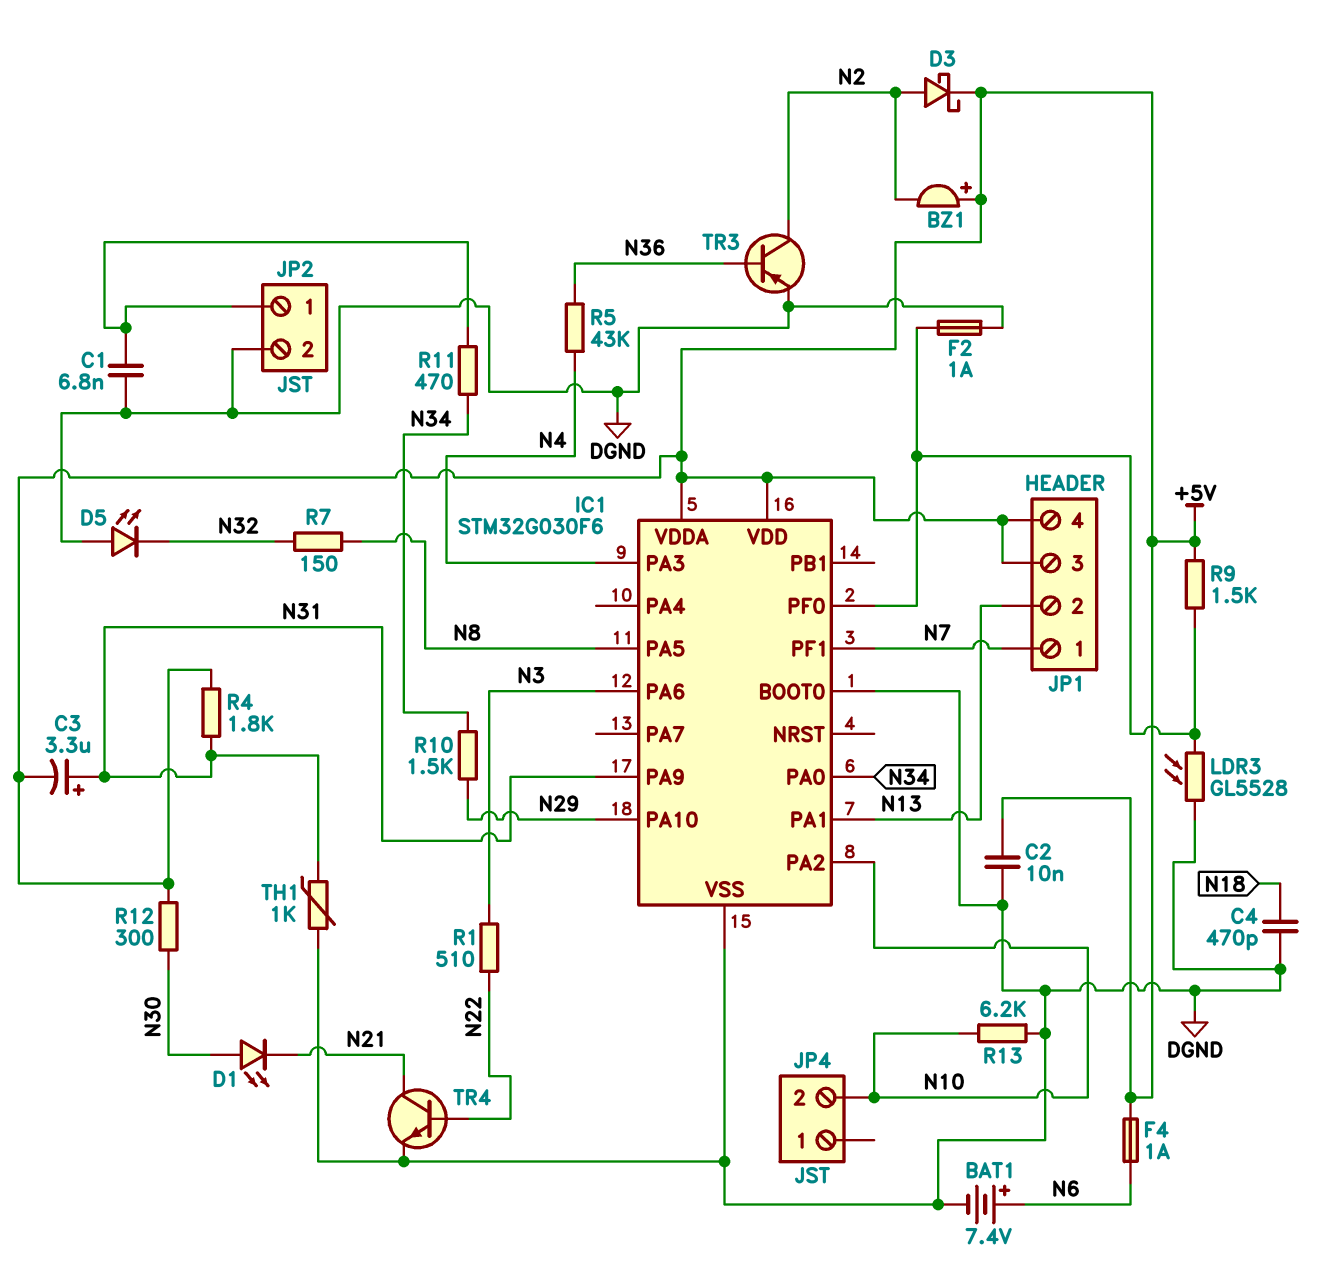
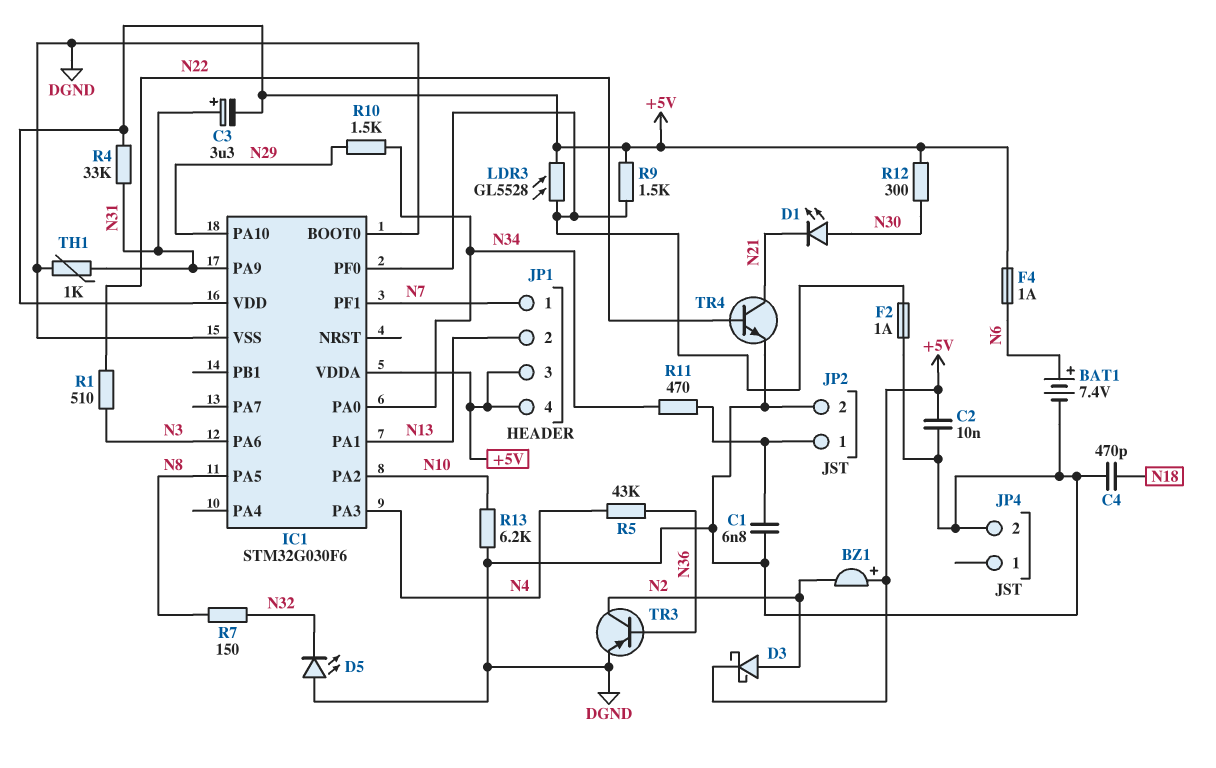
JP4 pin 2: N10 -> DGND
LDR3: GL5528 (DGND, IC1/PF0) -> GL5528 (+5V, IC1/PF0)
R4: 1.8k (+5V, N31) -> 33k (+5V, N31)

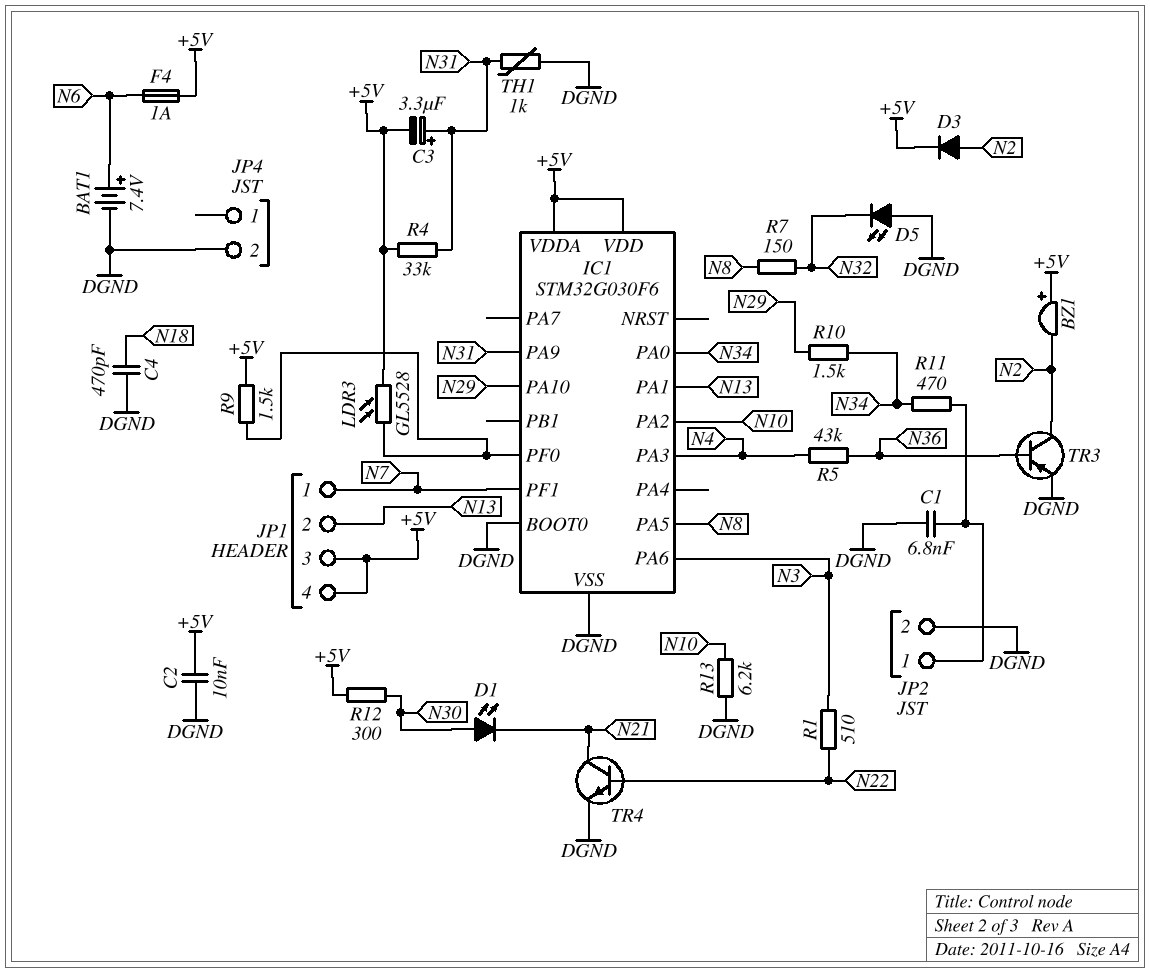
D3: schottky (A N2, K +5V) -> diode (A N2, K +5V)
F2: 1A (DGND, IC1/PF0) -> none

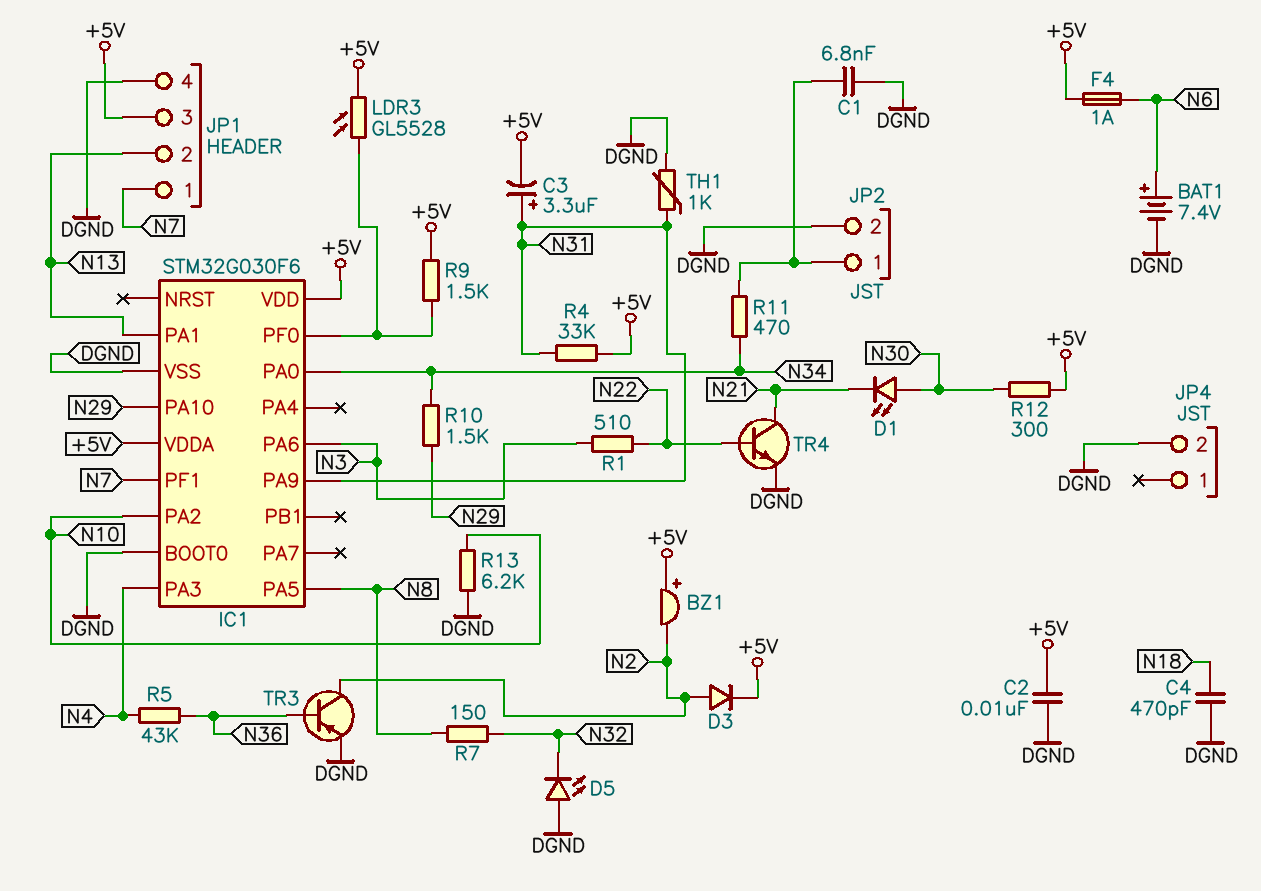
JP1 pin 4: +5V -> DGND

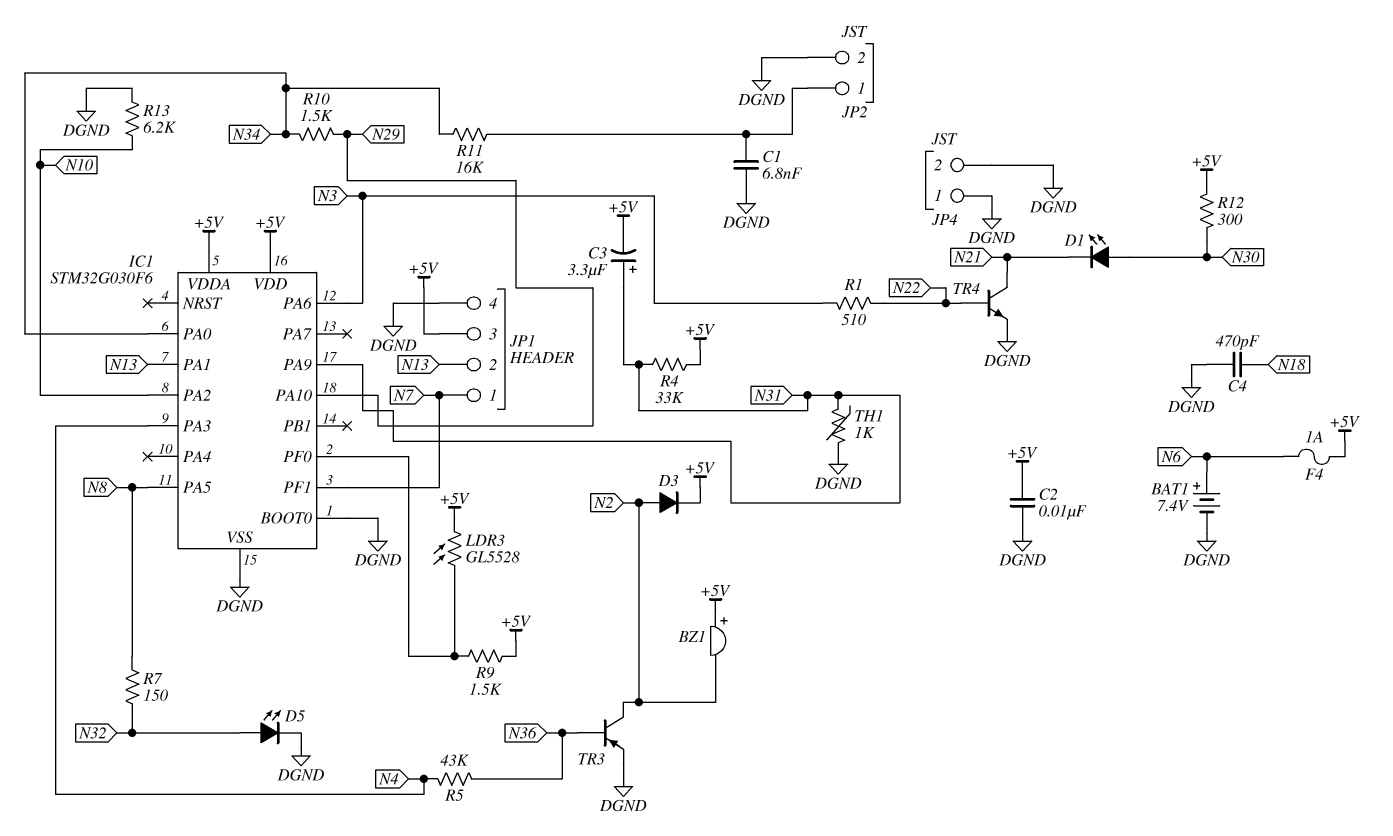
D5: LED (A DGND, K N32) -> LED (A N32, K DGND)
JP4 pin 1: none -> DGND
R11: 470 (JP2/1, N34) -> 16k (JP2/1, N34)

